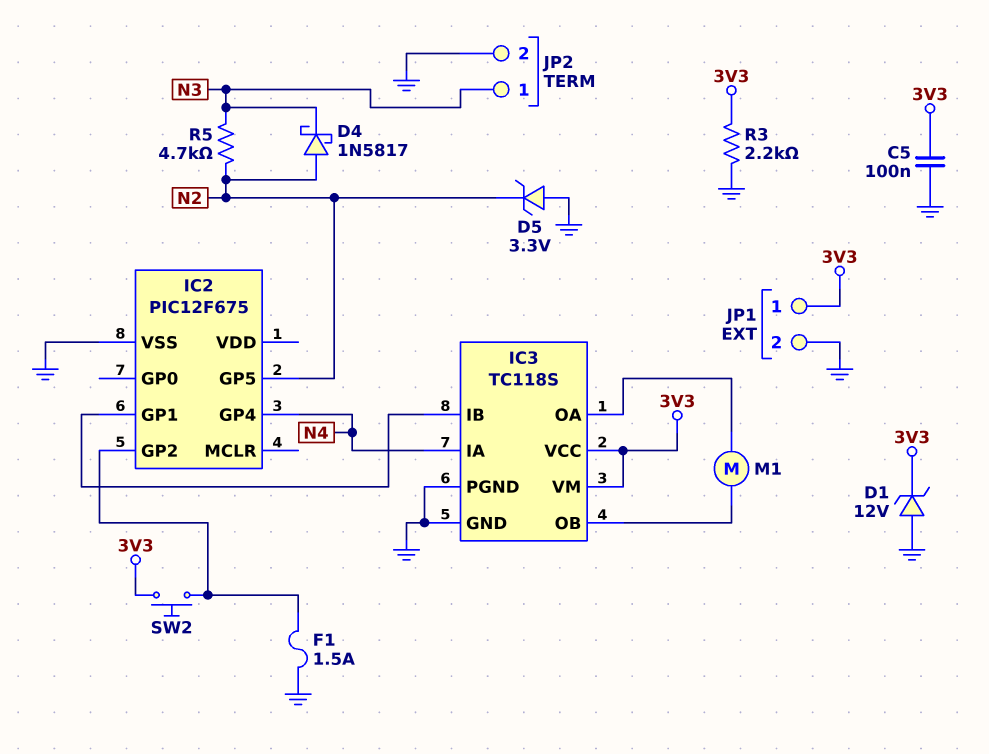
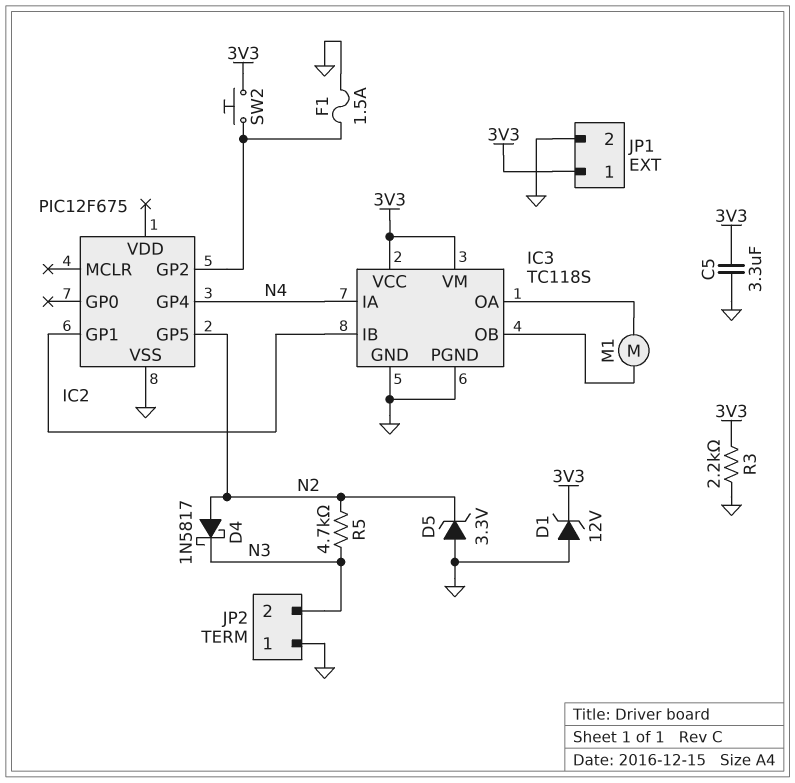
C5: 100nF (3V3, GND) -> 3.3uF (3V3, GND)
JP2 pin 1: N3 -> GND
JP2 pin 2: GND -> N3

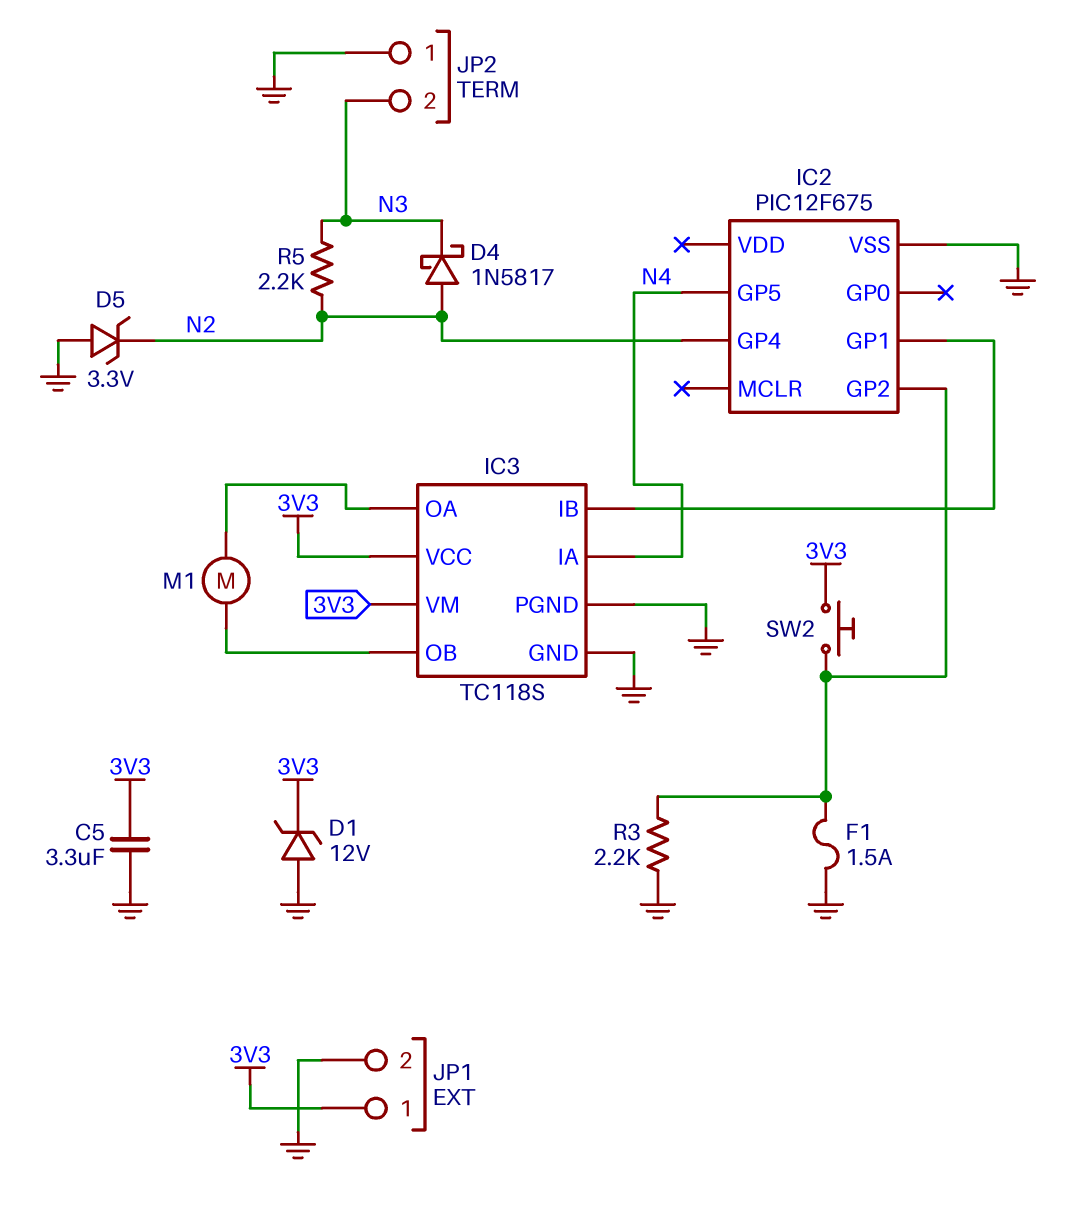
IC2 pin GP4: N4 -> N2
IC2 pin GP5: N2 -> N4
R3: 2.2k (3V3, GND) -> 2.2k (GND, IC2/GP2)
R5: 4.7k (N2, N3) -> 2.2k (N2, N3)

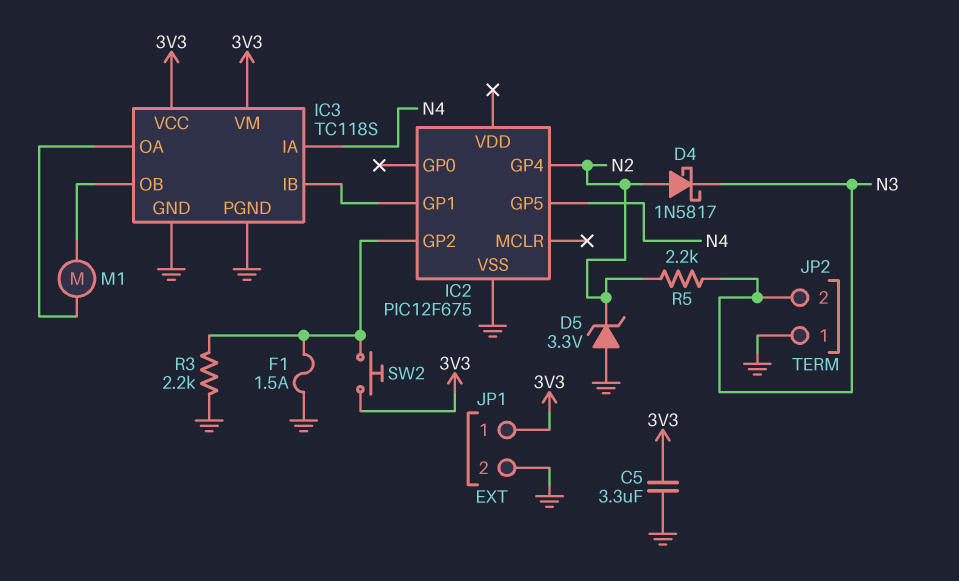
D1: zener 12V (A GND, K 3V3) -> none

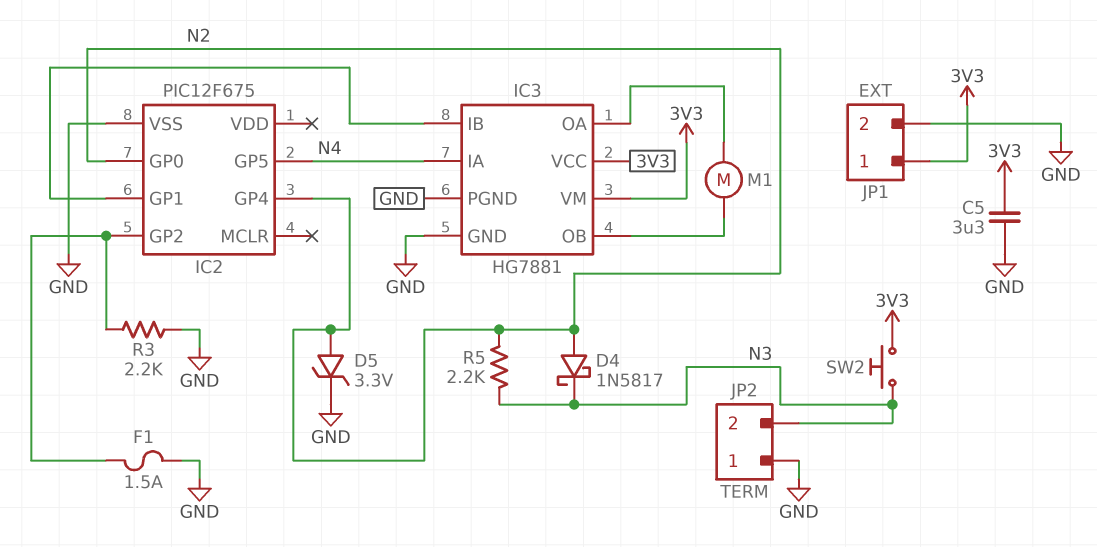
D5: zener 3.3V (A GND, K N2) -> zener 3.3V (A N2, K GND)
IC2 pin GP0: none -> N2
IC3: TC118S -> HG7881
SW2: button (3V3, IC2/GP2) -> button (3V3, N3)

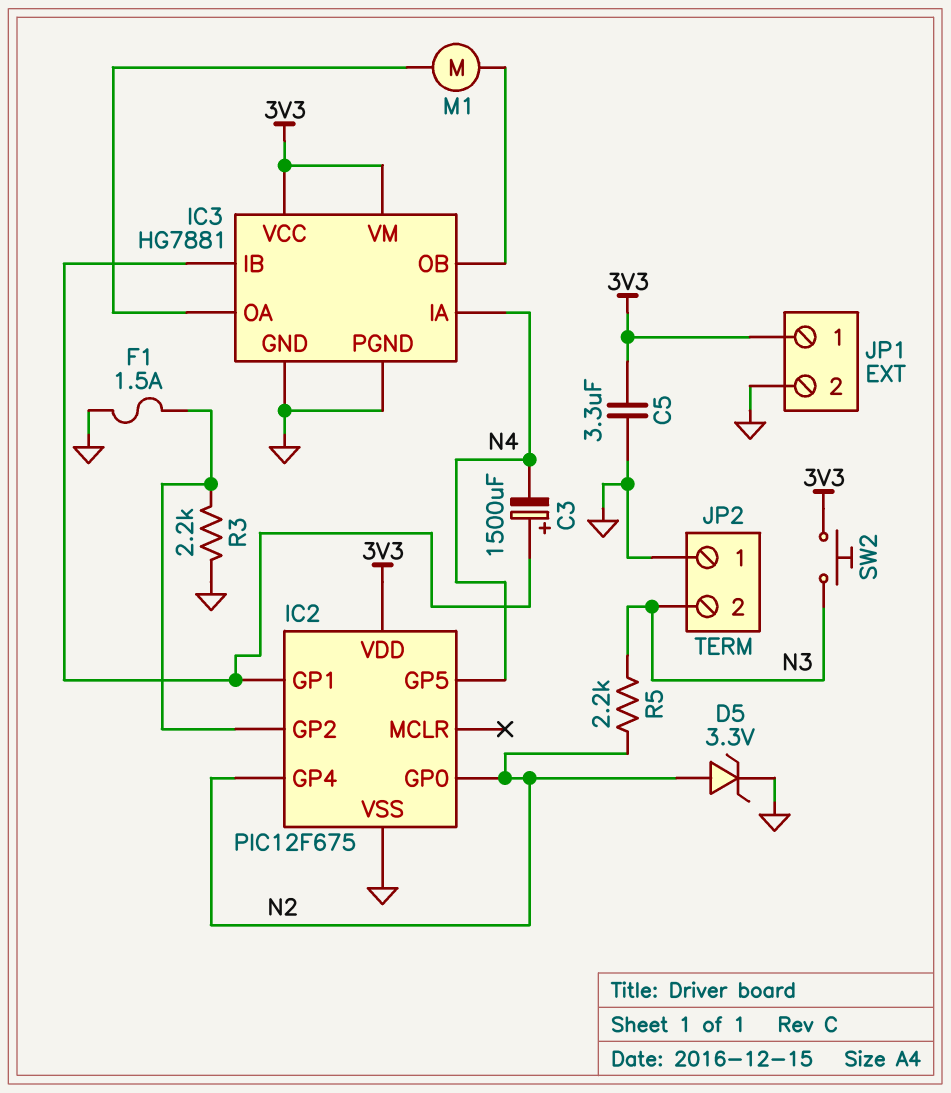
C3: none -> 1500uF (plus IC2/GP1, minus N4)
D4: schottky 1N5817 (A N2, K N3) -> none
IC2 pin VDD: none -> 3V3

